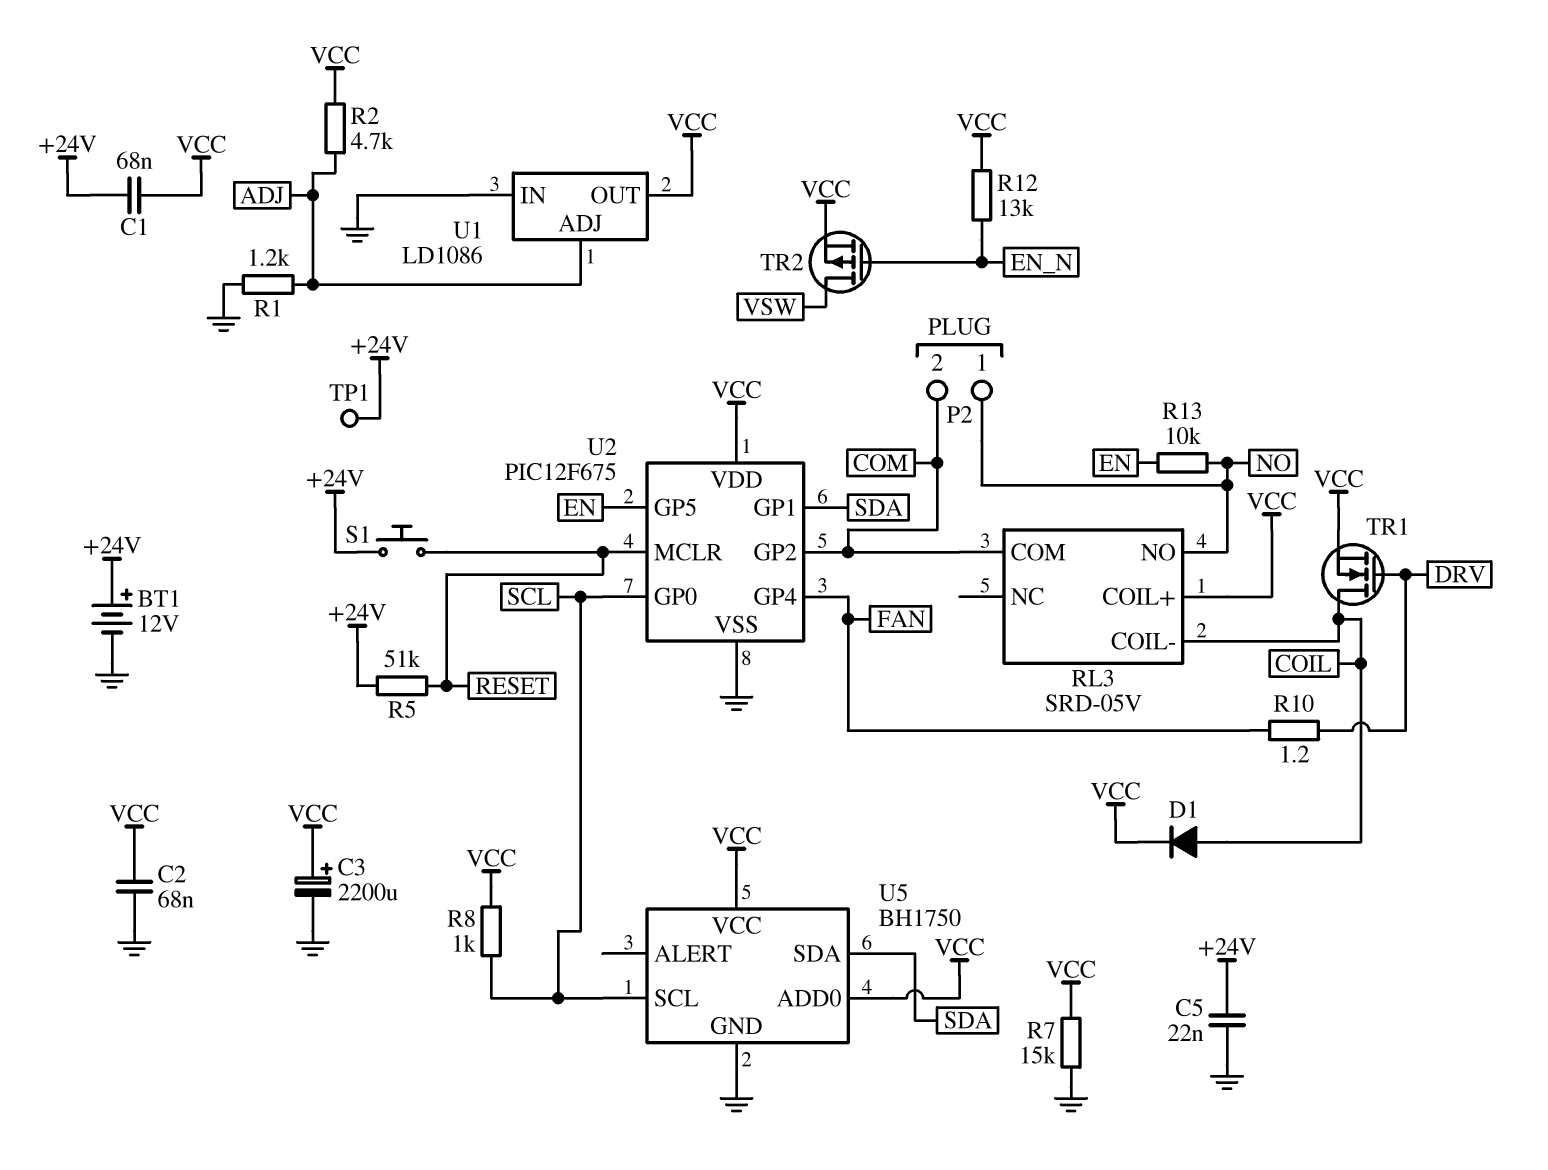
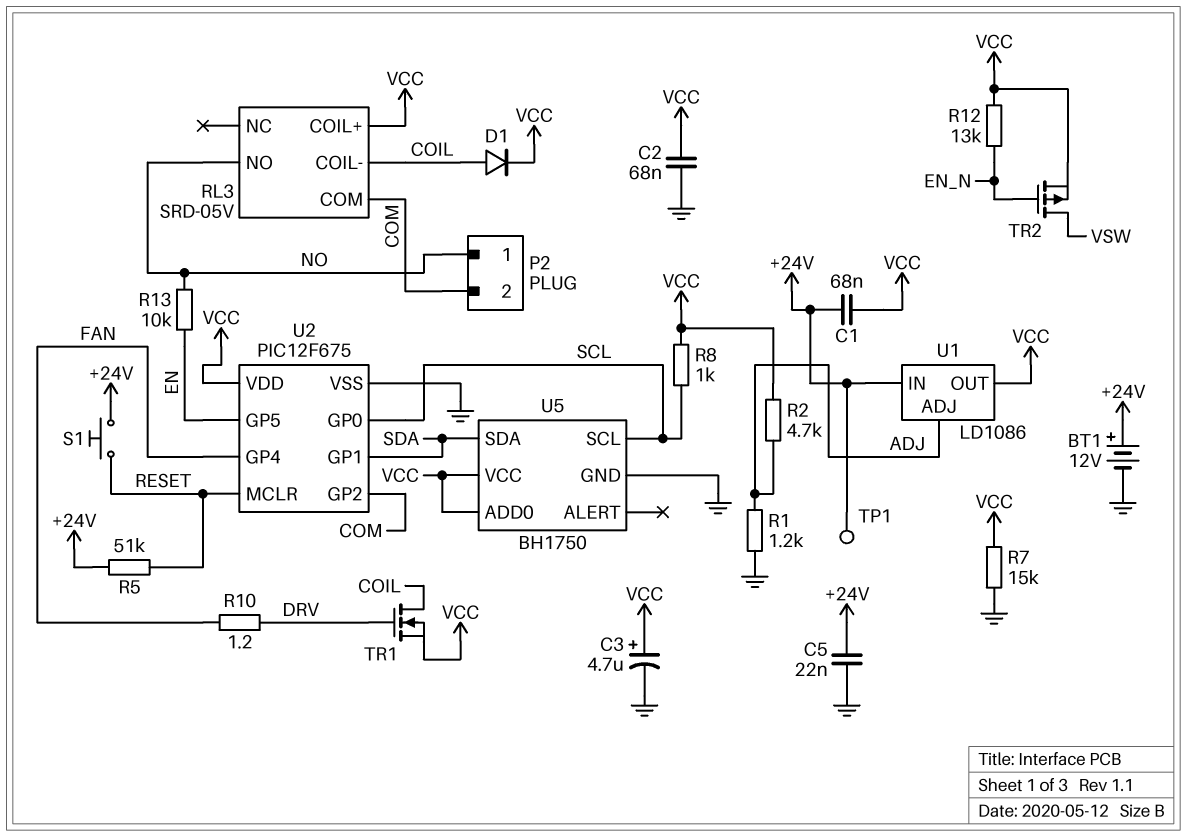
C3: 2200uF (plus VCC, minus GND) -> 4.7uF (plus VCC, minus GND)
U1 pin IN: GND -> +24V

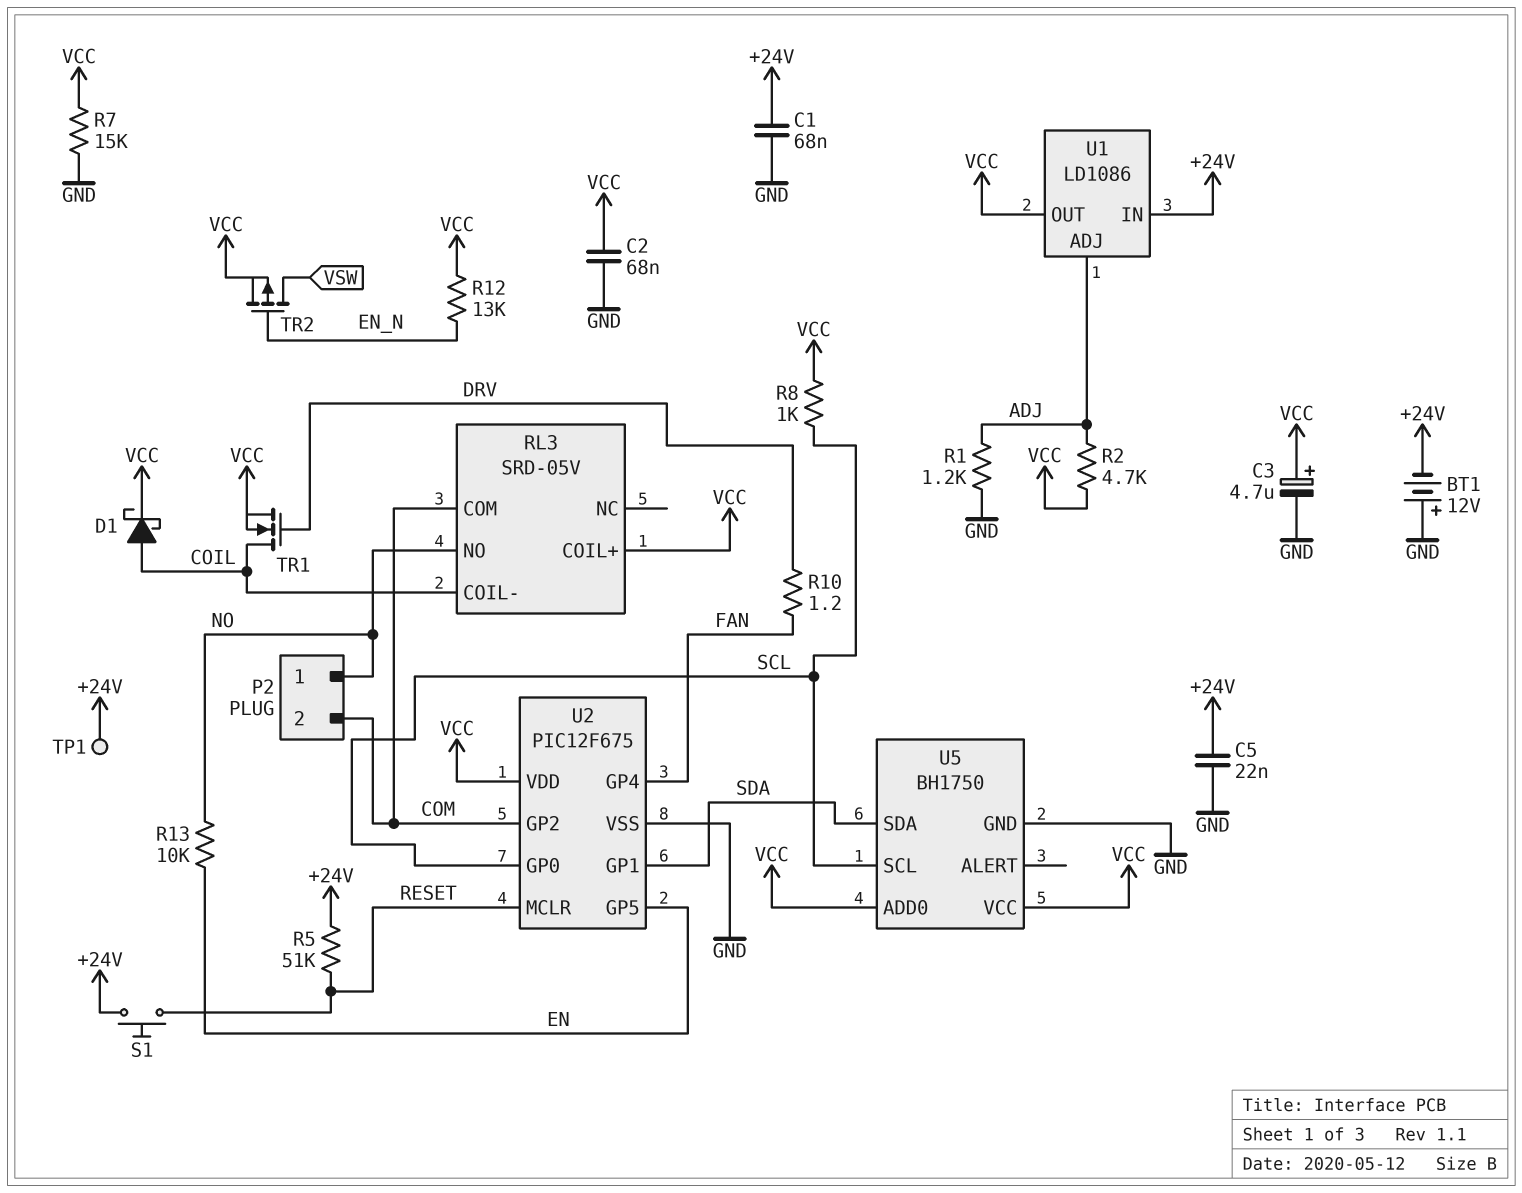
BT1: 12V (plus +24V, minus GND) -> 12V (plus GND, minus +24V)
C1: 68nF (+24V, VCC) -> 68nF (+24V, GND)
D1: diode (A COIL, K VCC) -> schottky (A COIL, K VCC)

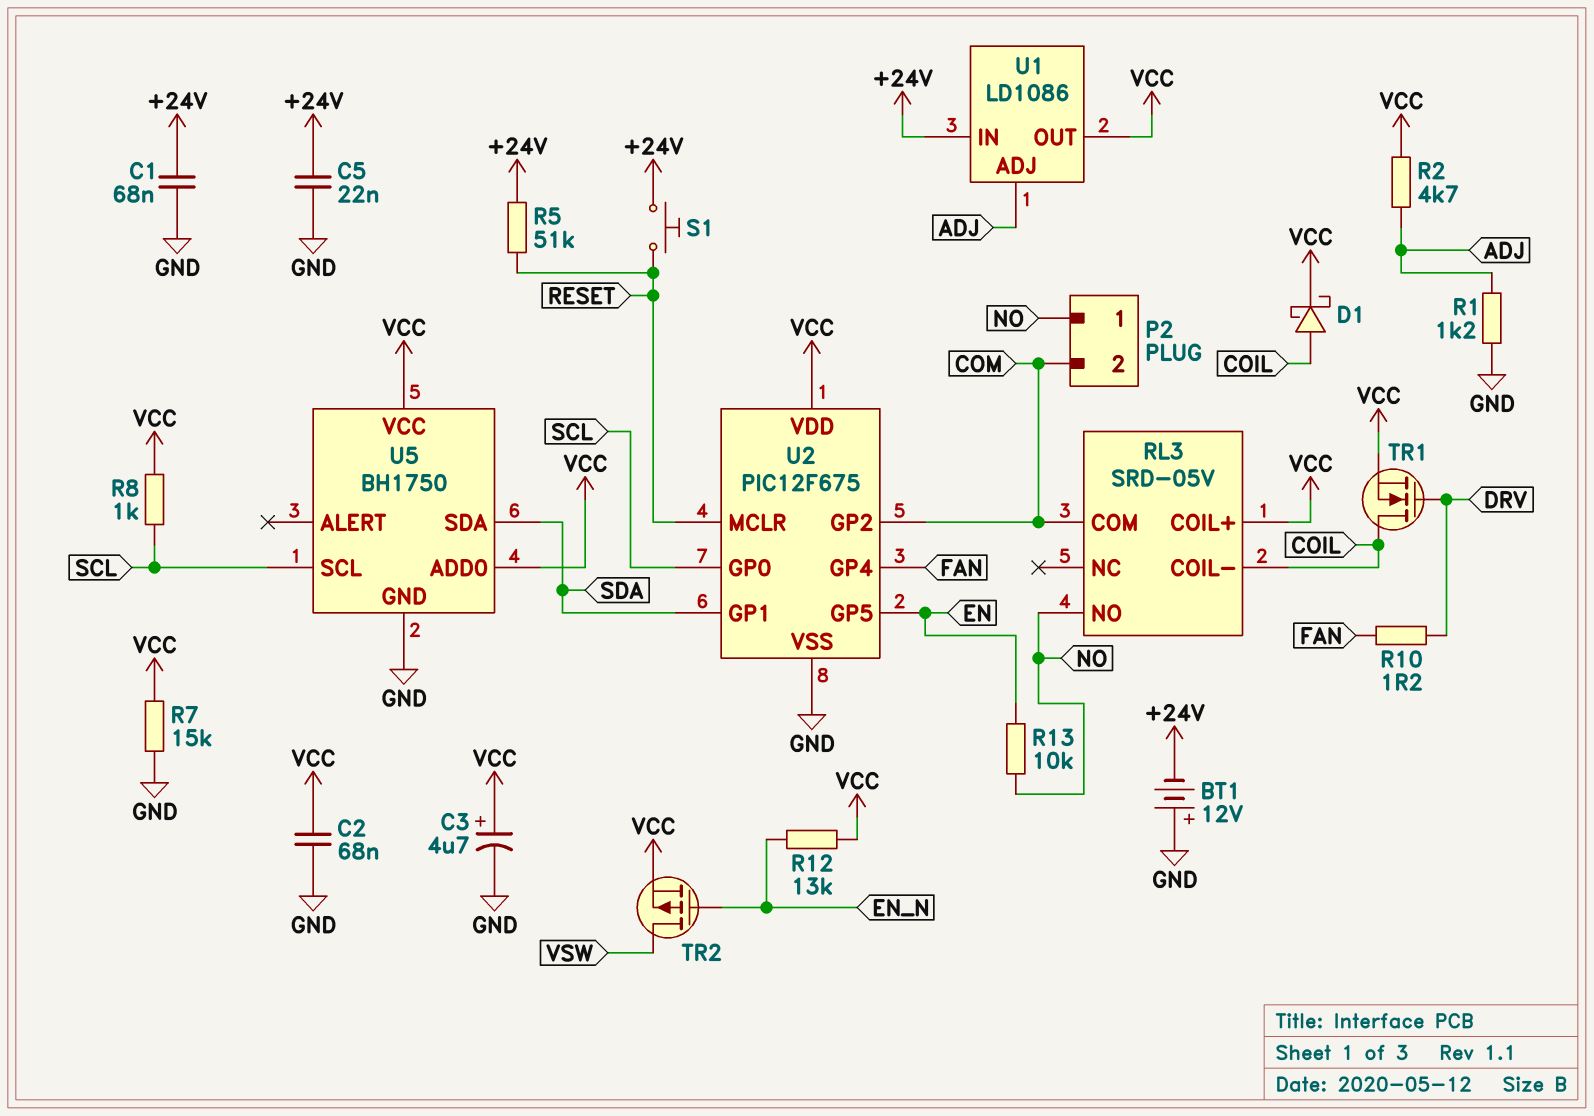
TP1: test point (+24V) -> none

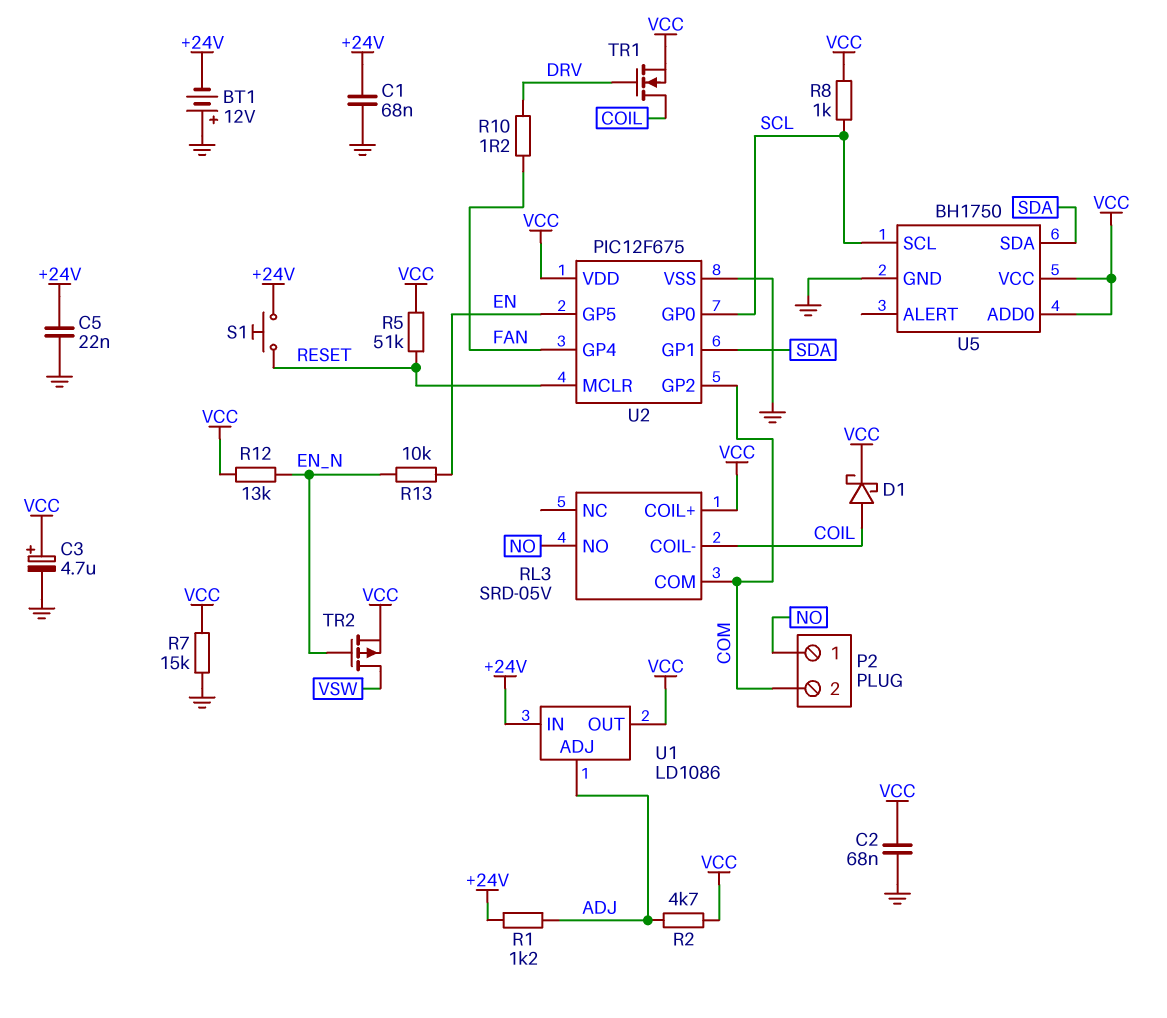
R1: 1.2k (ADJ, GND) -> 1.2k (+24V, ADJ)
R5: 51k (+24V, RESET) -> 51k (RESET, VCC)
R13: 10k (EN, NO) -> 10k (EN, EN_N)

